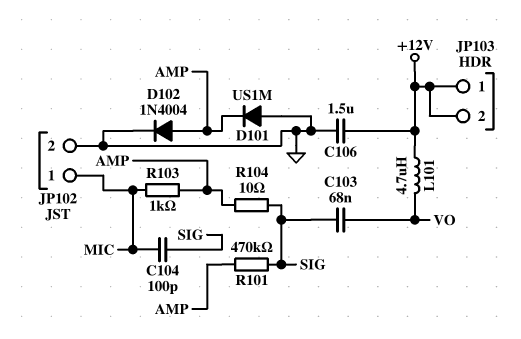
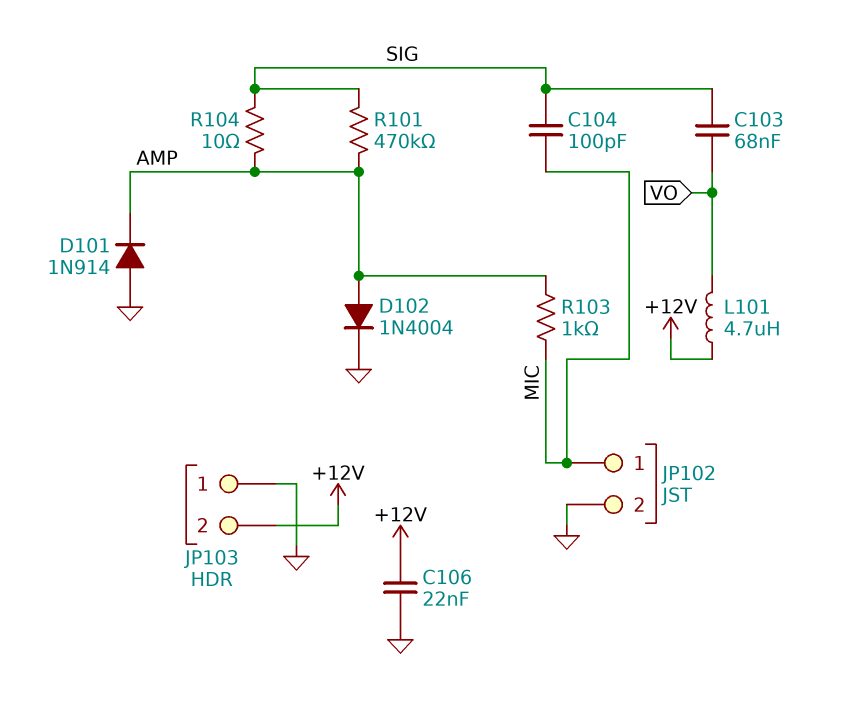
C106: 1.5uF (+12V, GND) -> 22nF (+12V, GND)
D101: diode US1M (A GND, K AMP) -> diode 1N914 (A GND, K AMP)
JP103 pin 1: +12V -> GND

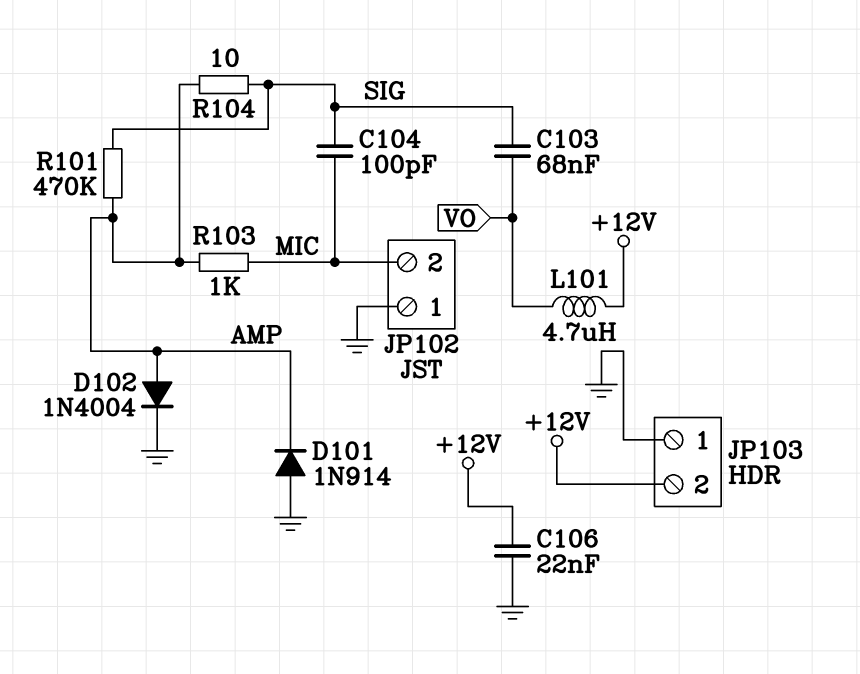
JP102 pin 1: MIC -> GND
JP102 pin 2: GND -> MIC

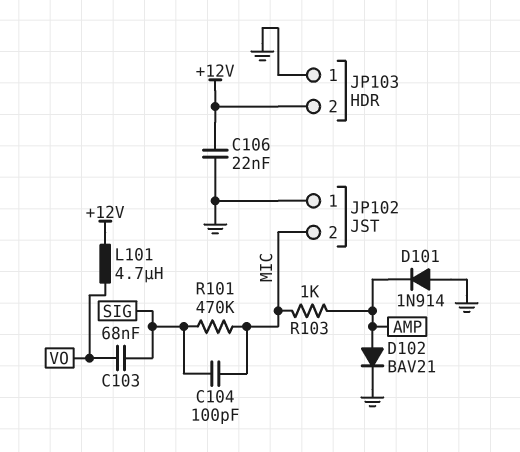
D102: diode 1N4004 (A AMP, K GND) -> diode BAV21 (A AMP, K GND)
R101: 470k (AMP, SIG) -> 470k (MIC, SIG)
R104: 10 (AMP, SIG) -> none

